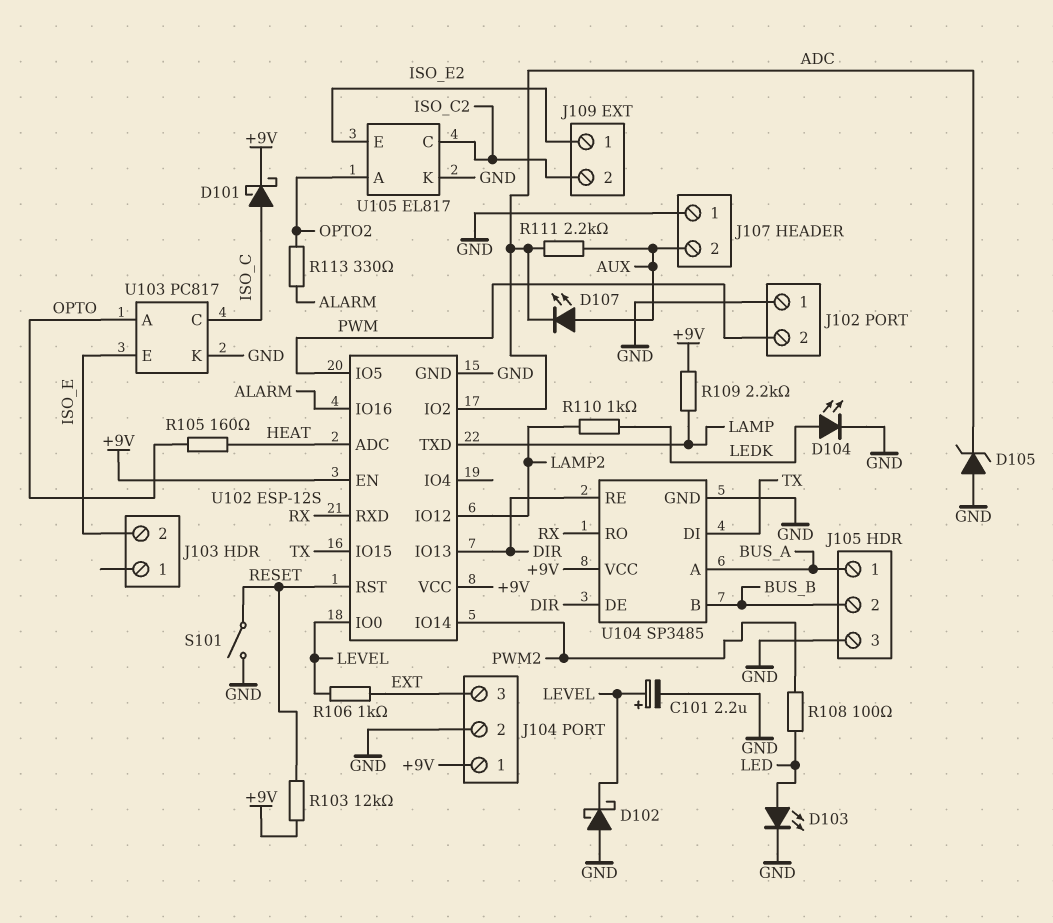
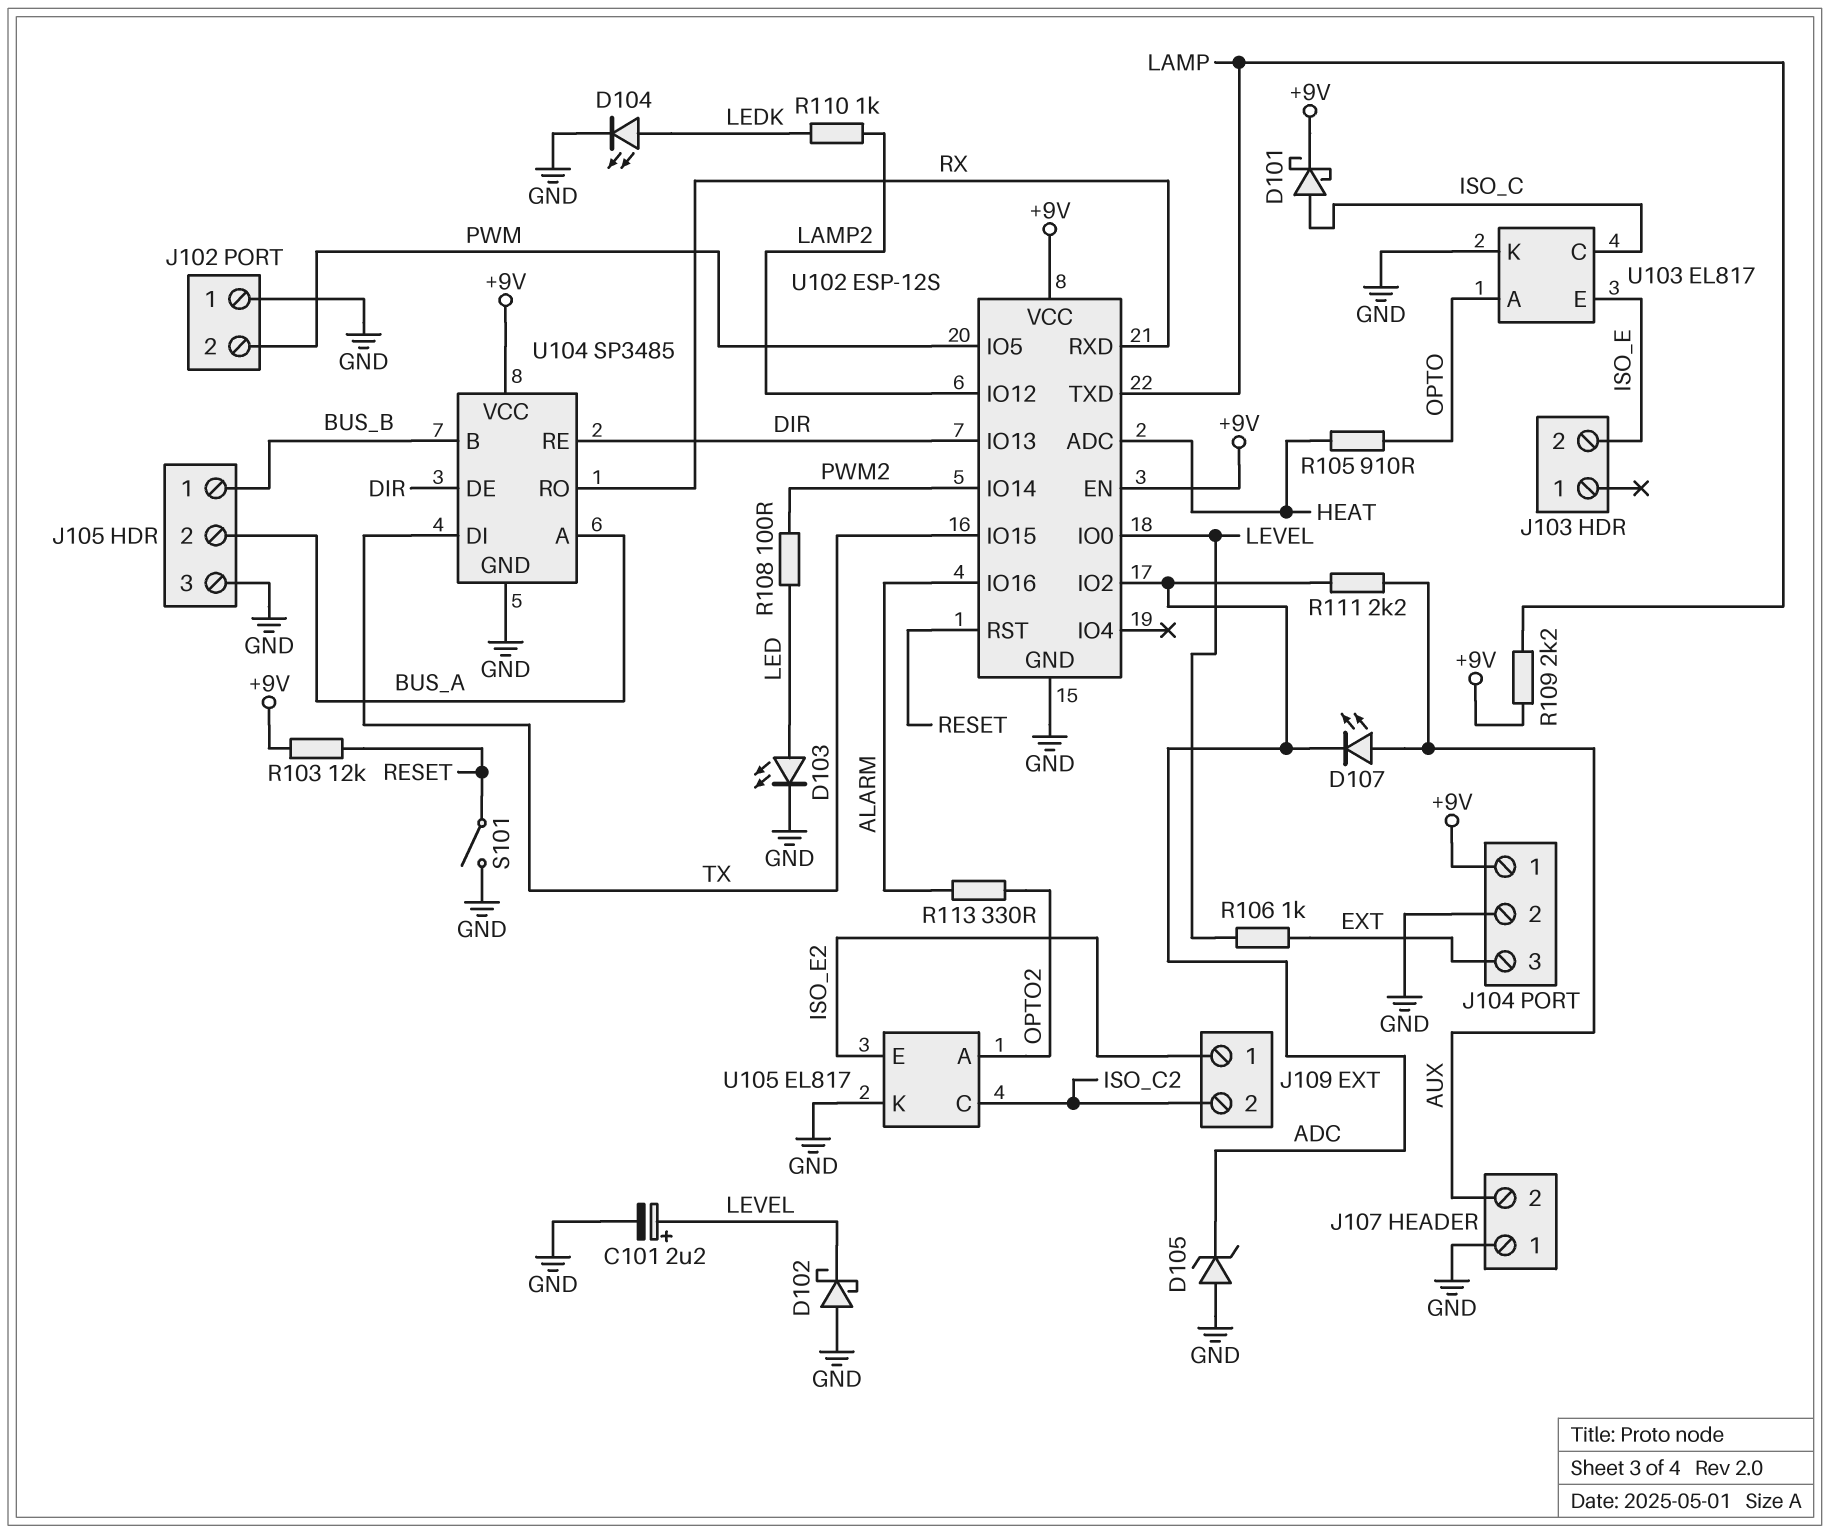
J105 pin 1: BUS_A -> BUS_B
J105 pin 2: BUS_B -> BUS_A
R105: 160 (HEAT, OPTO) -> 910 (HEAT, OPTO)
U103: PC817 -> EL817

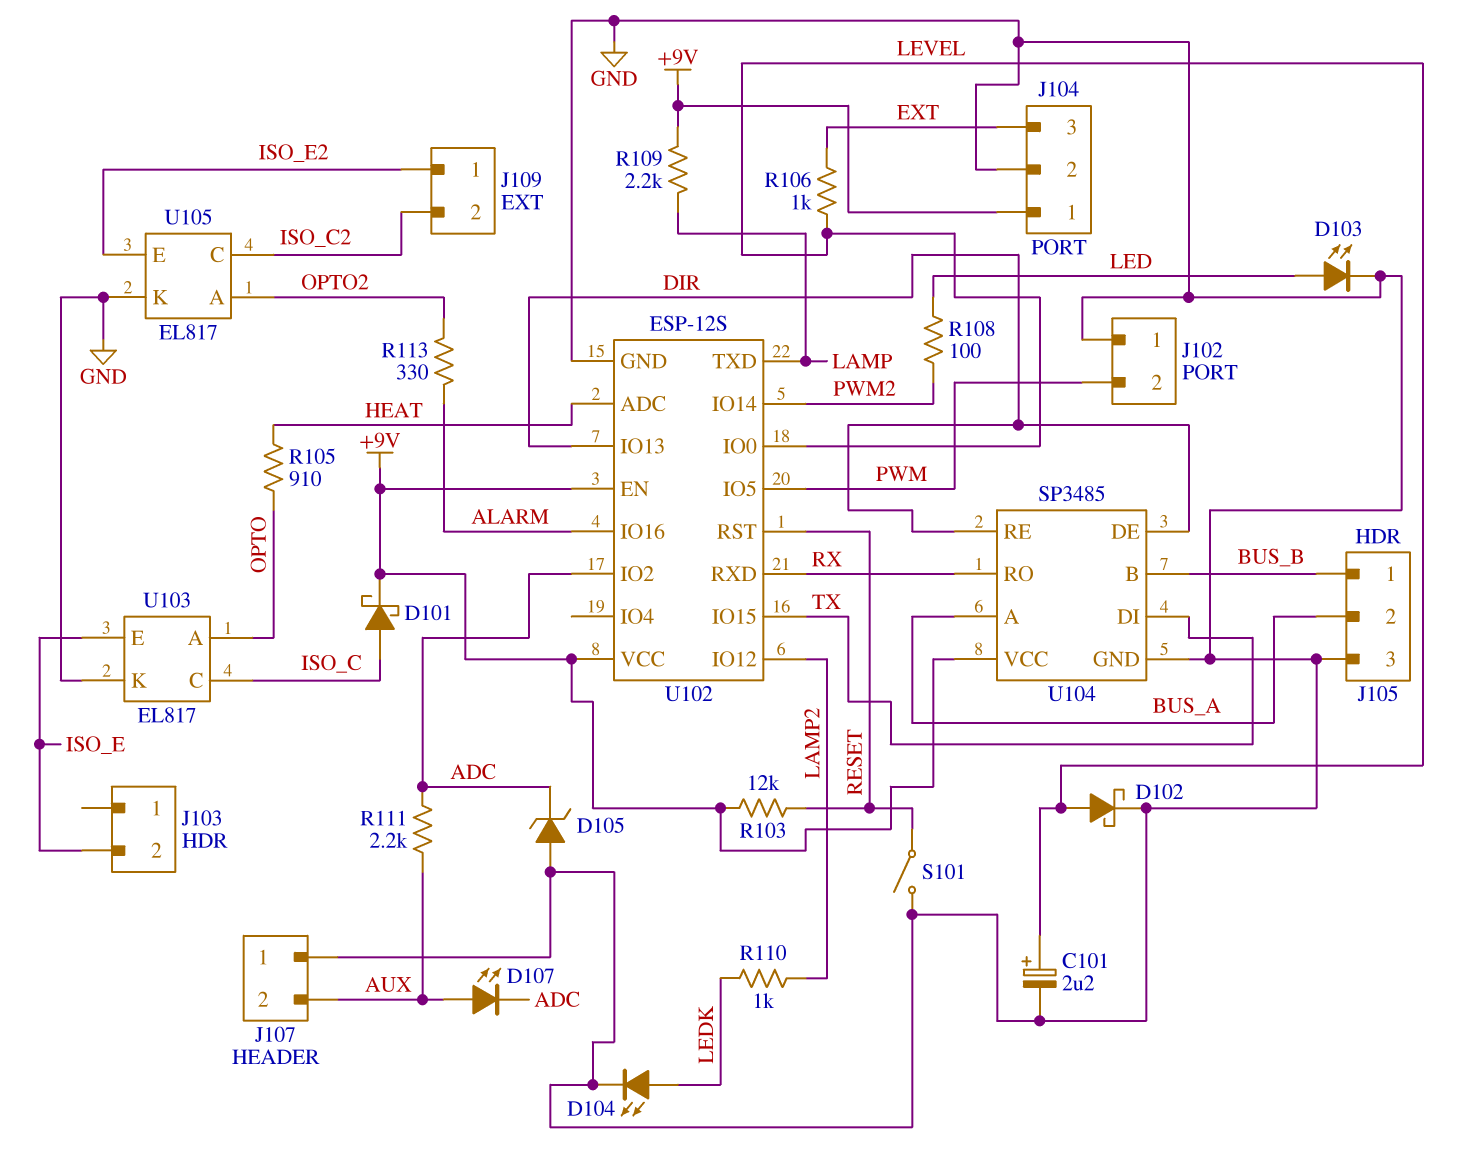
D102: schottky (A GND, K LEVEL) -> schottky (A LEVEL, K GND)

